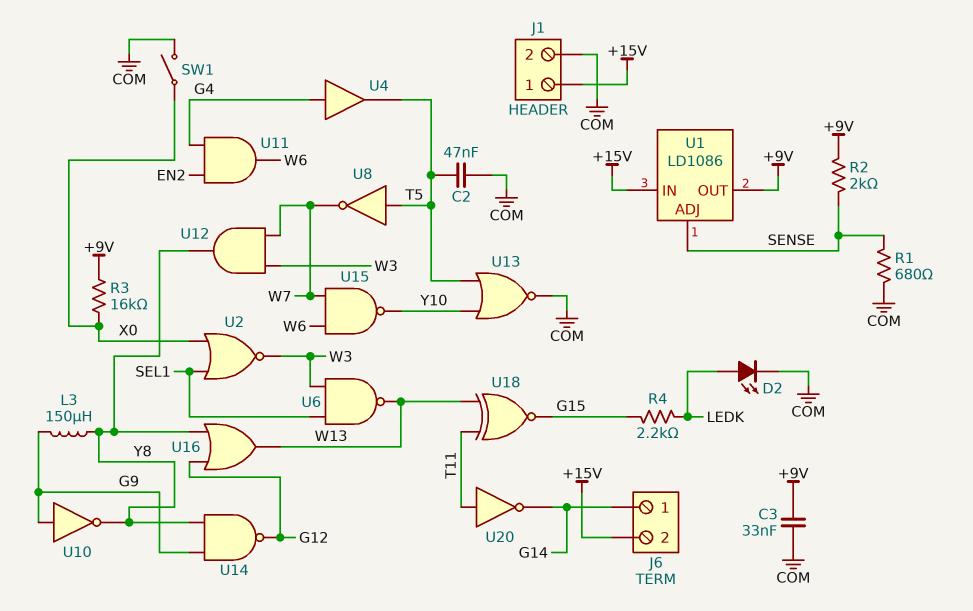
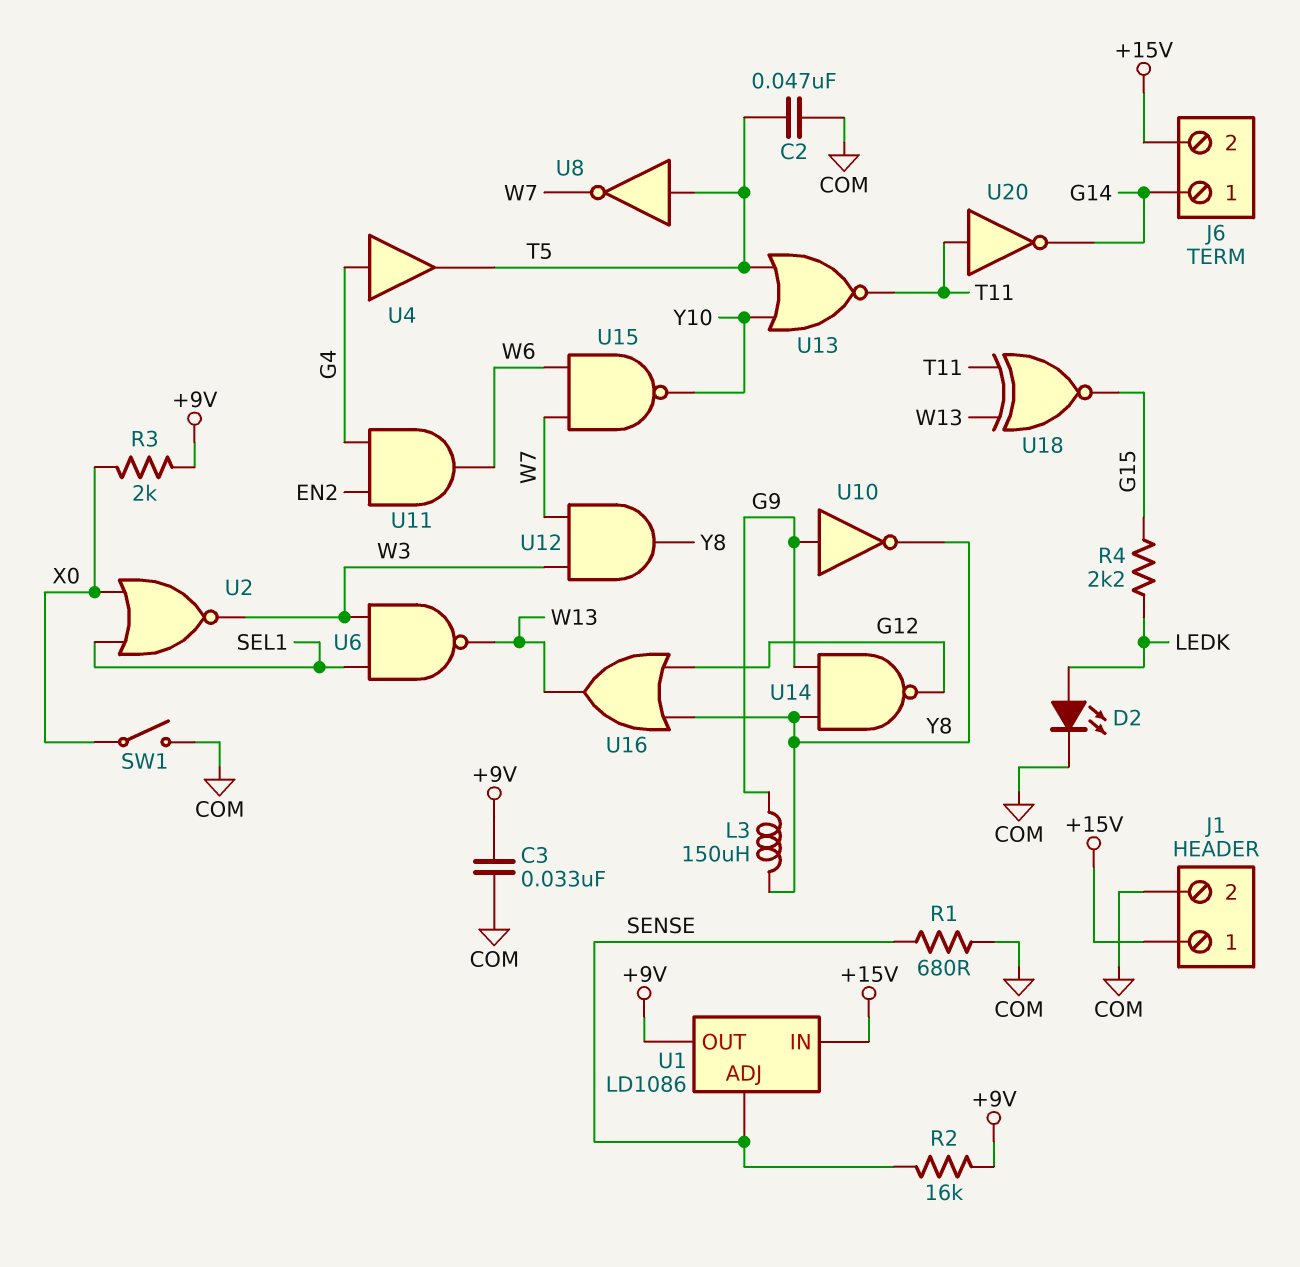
R2: 2k (+9V, SENSE) -> 16k (+9V, SENSE)
R3: 16k (+9V, X0) -> 2k (+9V, X0)
U13: NOR (in T5, in Y10, out COM) -> NOR (in T5, in Y10, out T11)

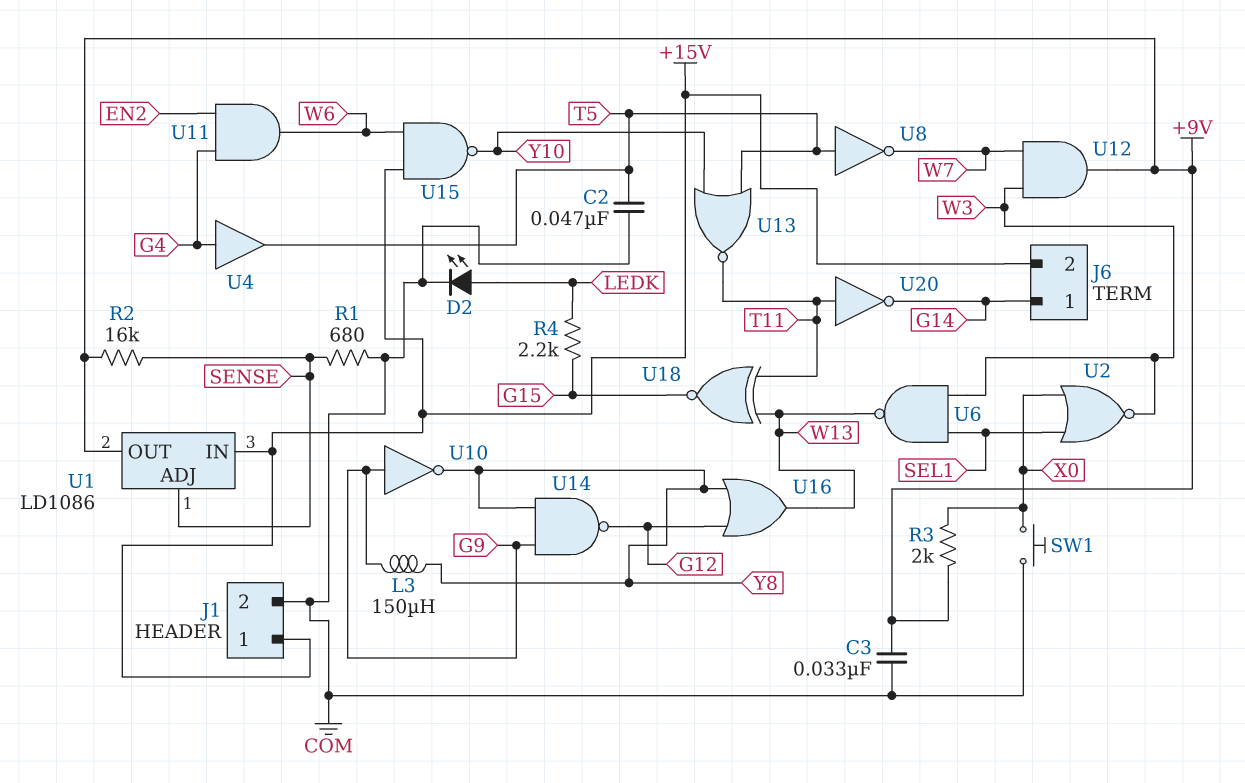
SW1: switch (COM, X0) -> button (COM, X0)
U12: AND (in W3, in W7, out Y8) -> AND (in W3, in W7, out +9V)
U15: NAND (in W6, in W7, out Y10) -> NAND (in +15V, in W6, out Y10)

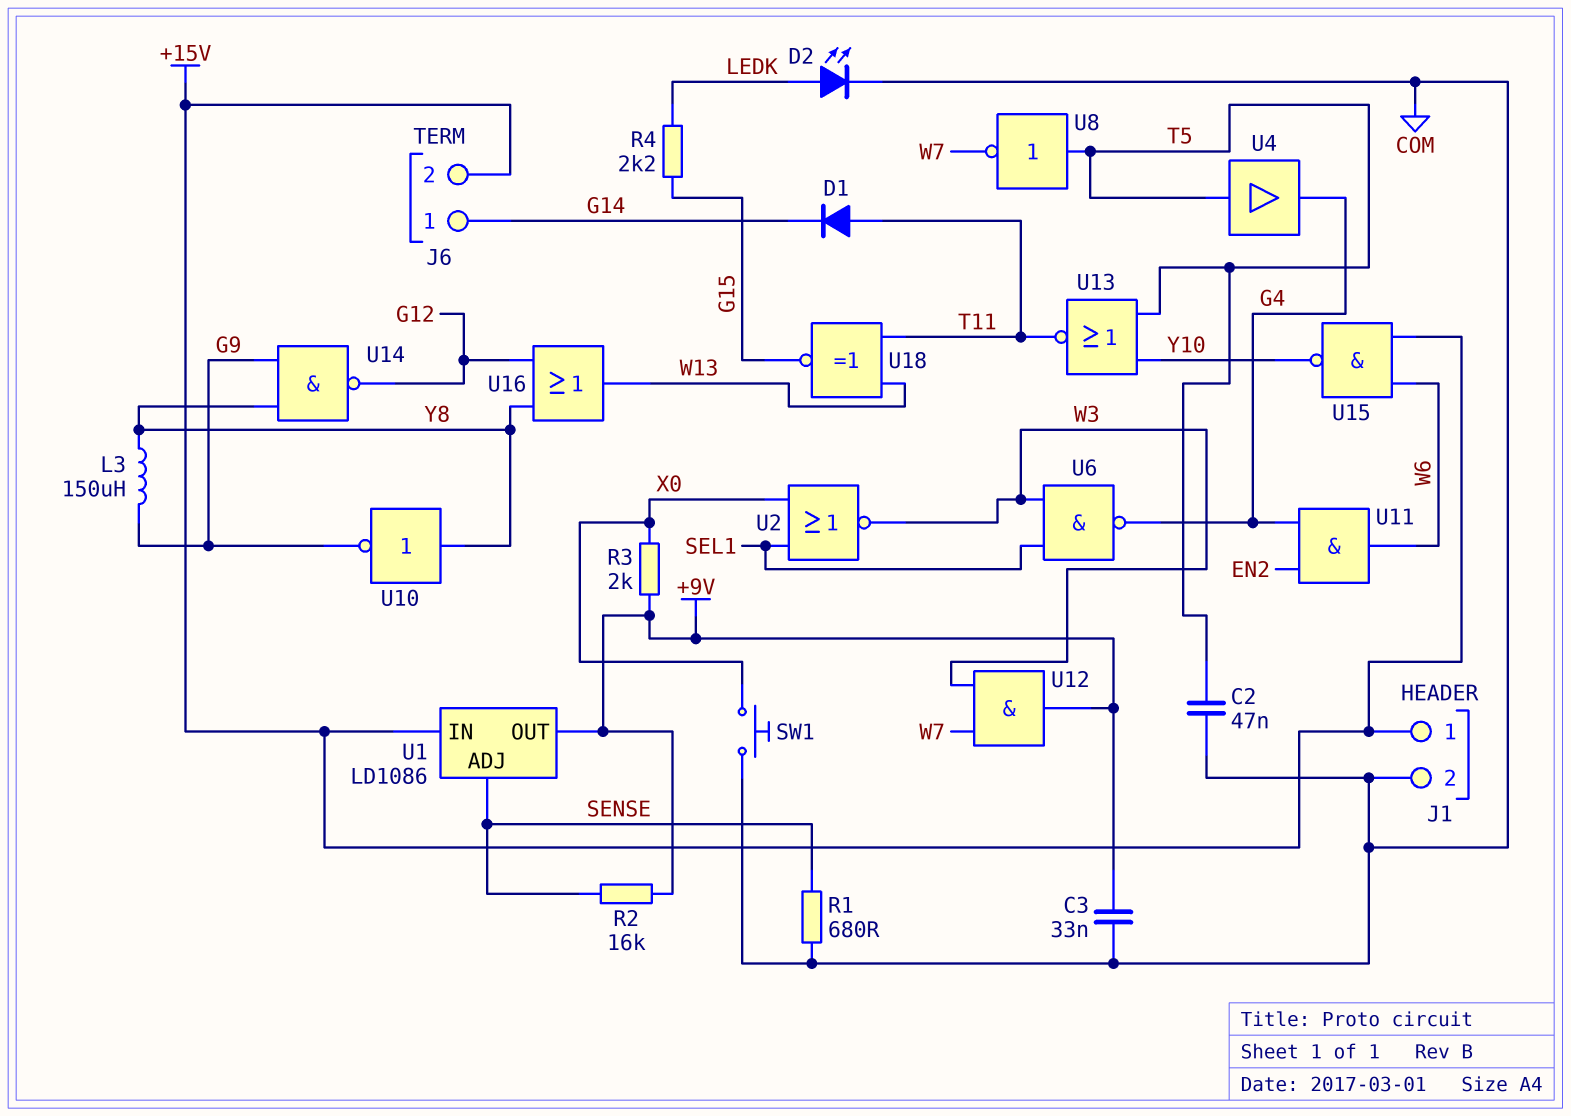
D1: none -> diode (A T11, K G14)
U4: buffer (in G4, out T5) -> buffer (in T5, out G4)
U6: NAND (in SEL1, in W3, out W13) -> NAND (in SEL1, in W3, out G4)
U10: NOT (in G9, out Y8) -> NOT (in Y8, out G9)
U20: NOT (in T11, out G14) -> none

